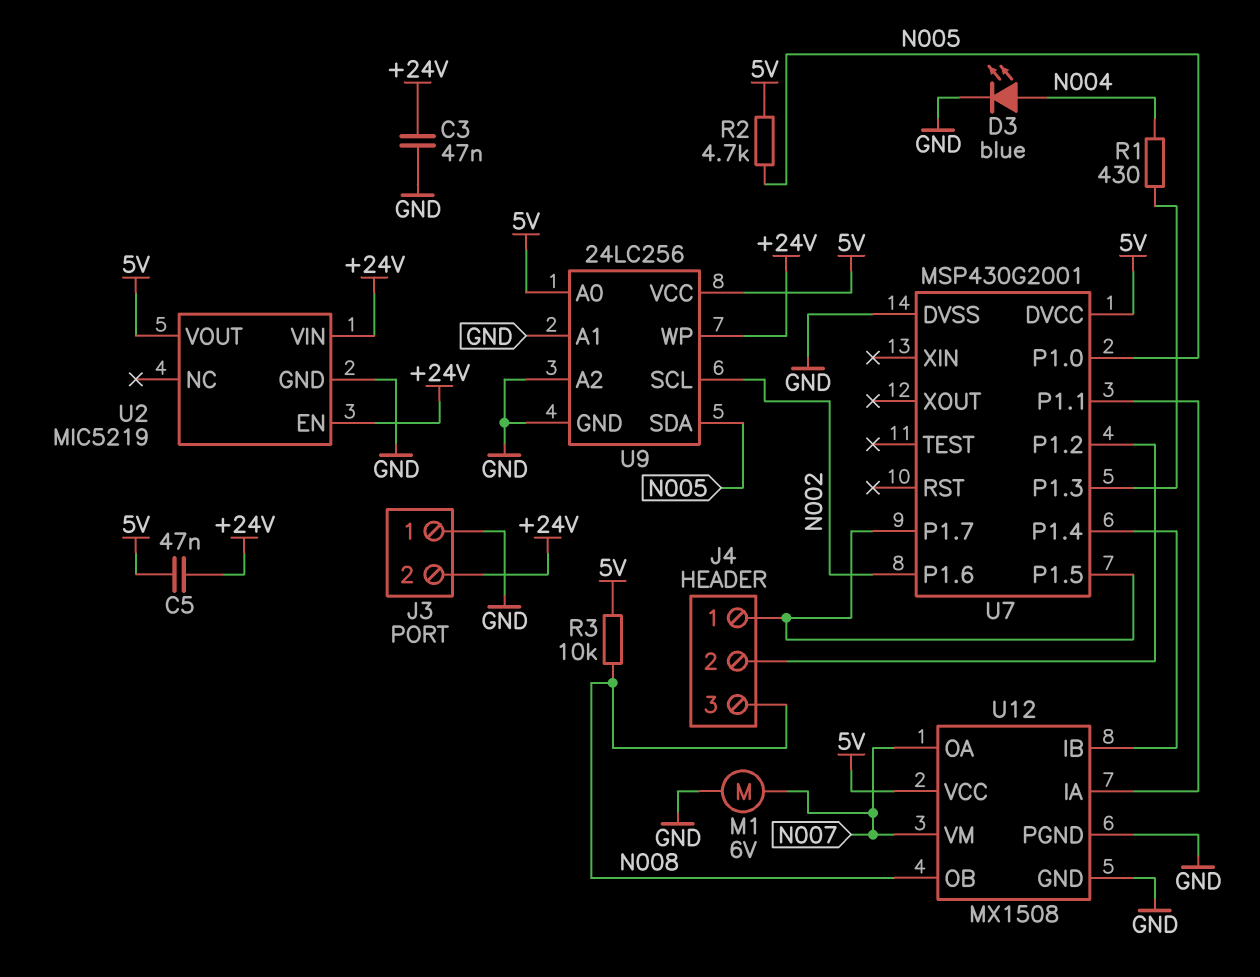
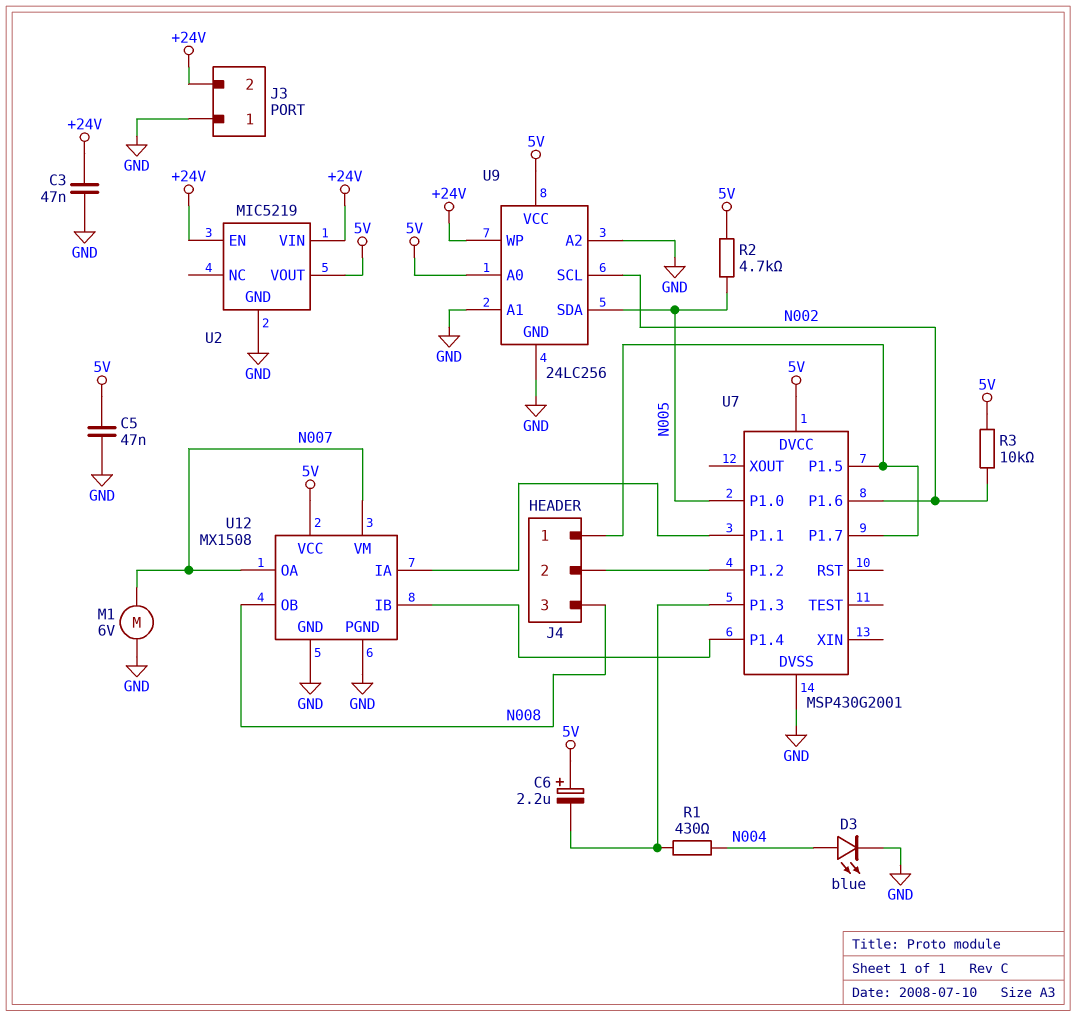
C5: 47nF (+24V, 5V) -> 47nF (5V, GND)
C6: none -> 2.2uF (plus 5V, minus U7/P1.3)
R3: 10k (5V, N008) -> 10k (5V, N002)

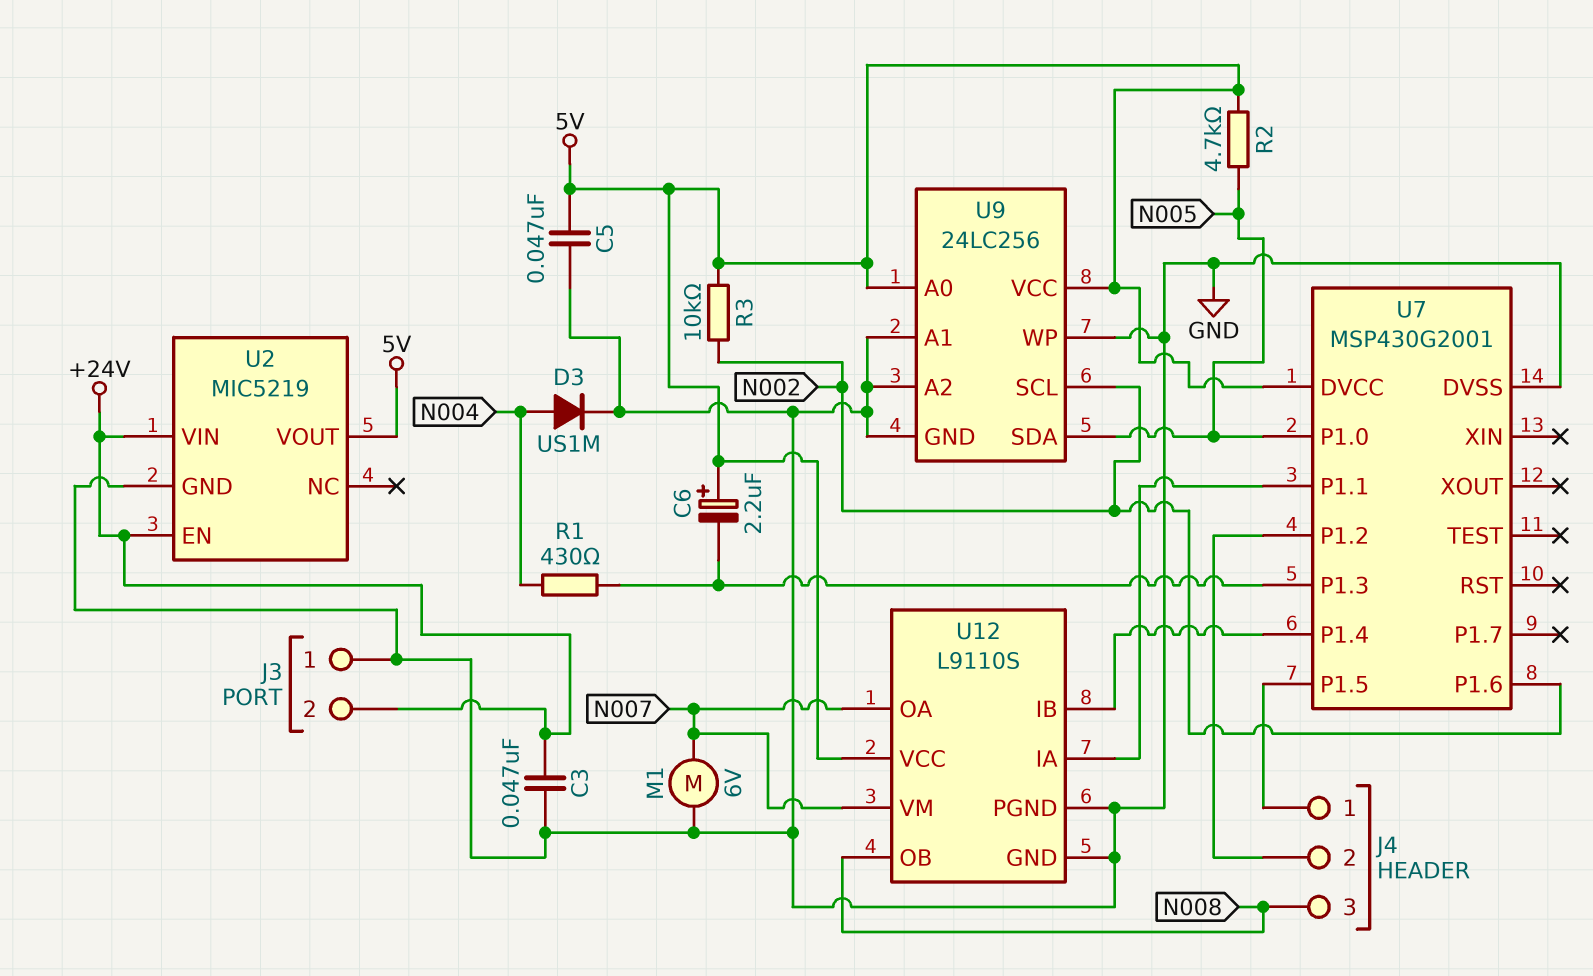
D3: LED blue (A N004, K GND) -> diode US1M (A N004, K GND)
U7 pin P1.7: J4/1 -> none
U9 pin WP: +24V -> GND
U12: MX1508 -> L9110S

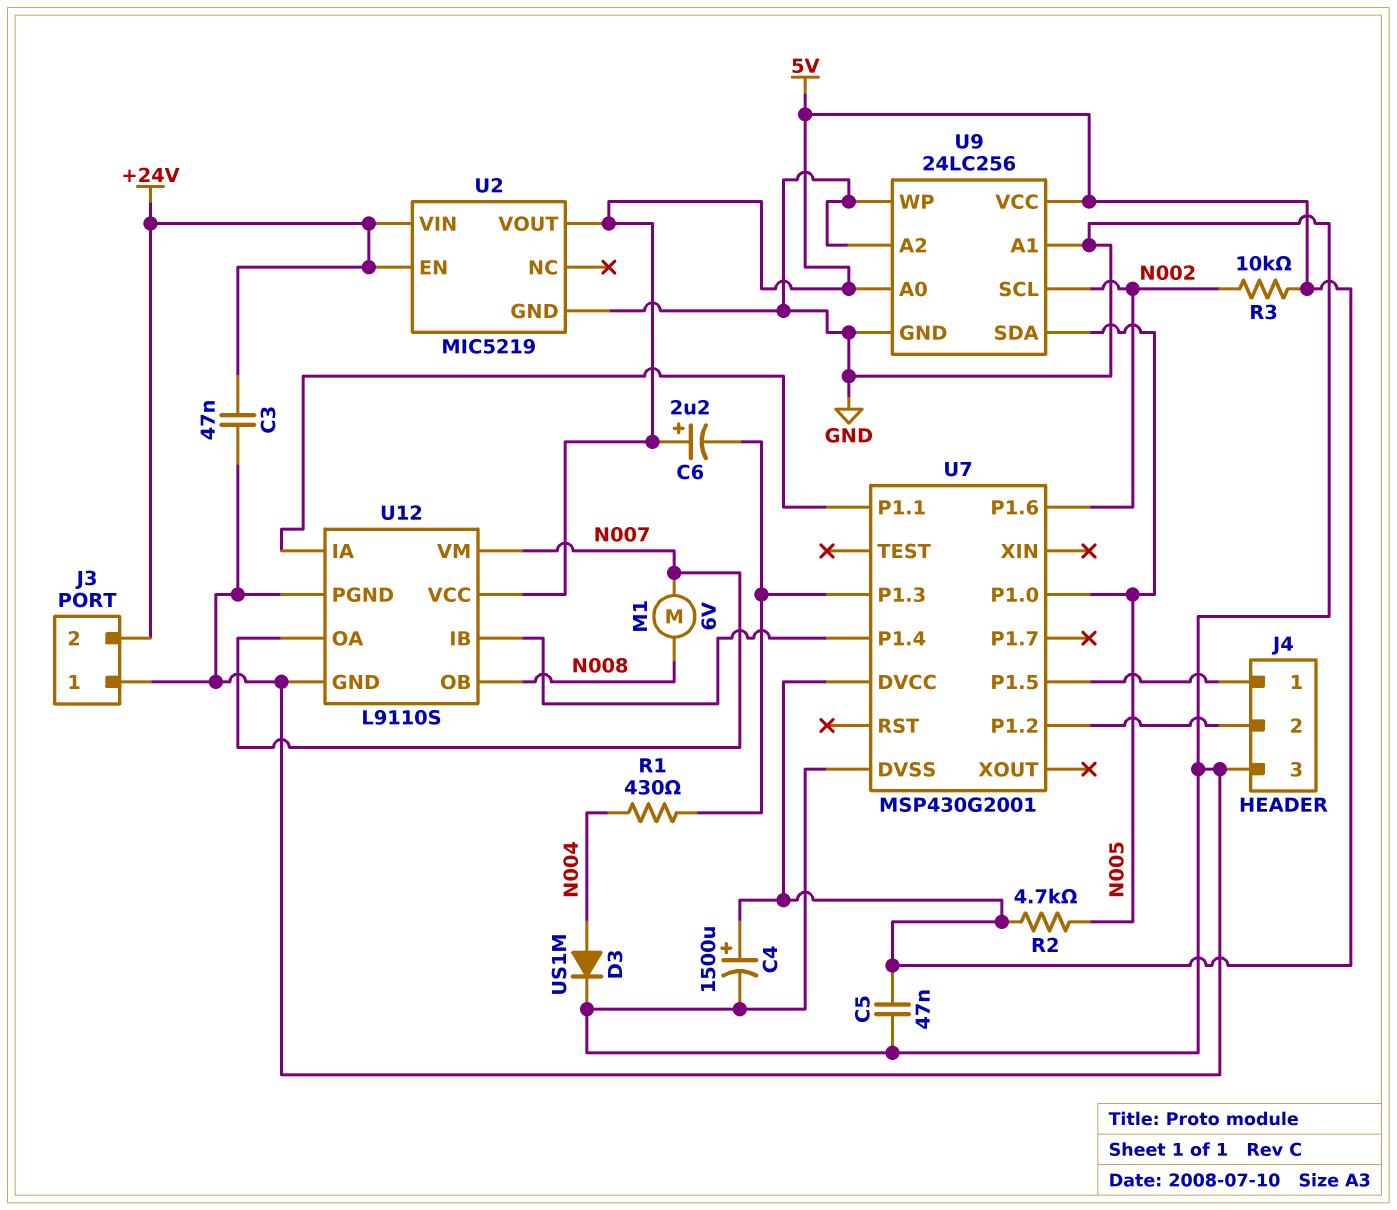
C4: none -> 1500uF (plus 5V, minus GND)
J4 pin 3: N008 -> GND
M1: motor 6V (GND, N007) -> motor 6V (N007, N008)

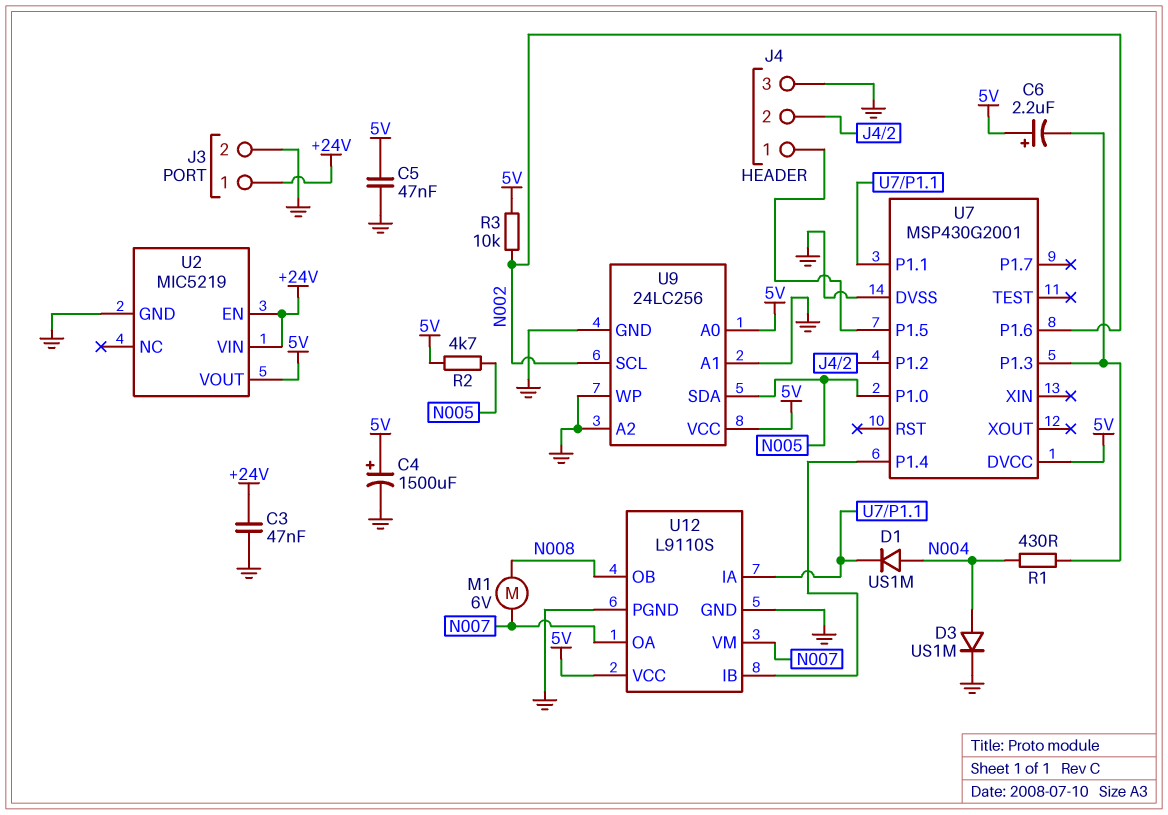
D1: none -> diode US1M (A N004, K U7/P1.1)
J3 pin 1: GND -> +24V
J3 pin 2: +24V -> GND

